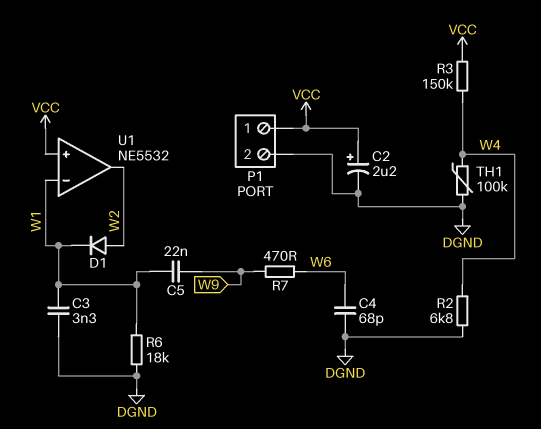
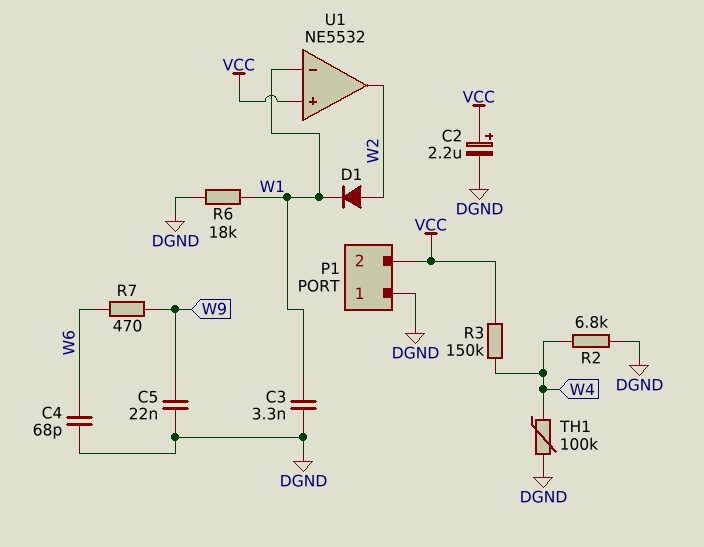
C5: 22nF (W1, W9) -> 22nF (DGND, W9)
P1 pin 1: VCC -> DGND
P1 pin 2: DGND -> VCC

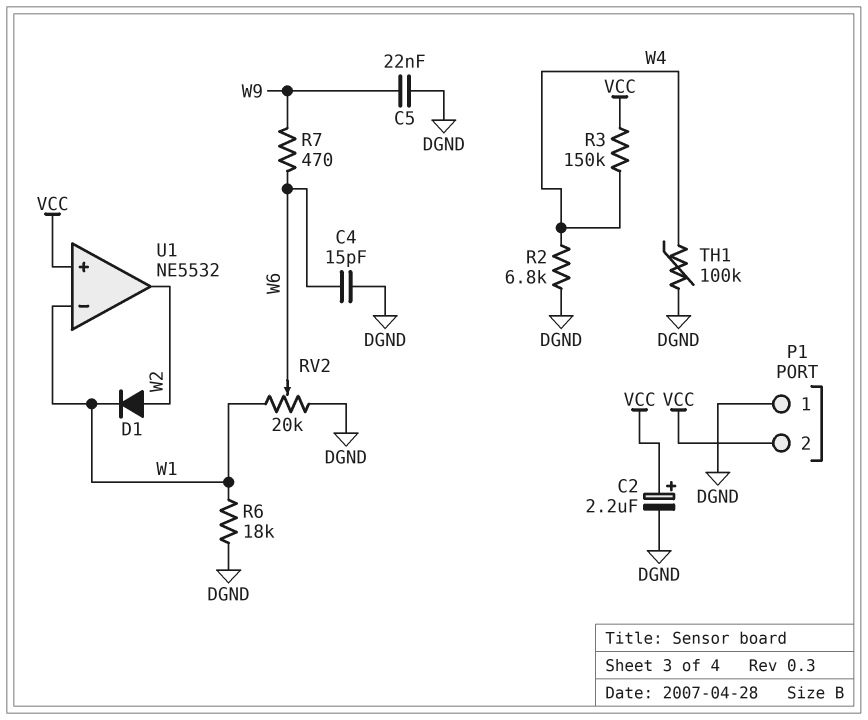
C3: 3.3nF (DGND, W1) -> none
C4: 68pF (DGND, W6) -> 15pF (DGND, W6)
RV2: none -> 20k (DGND, W1, wiper W6)

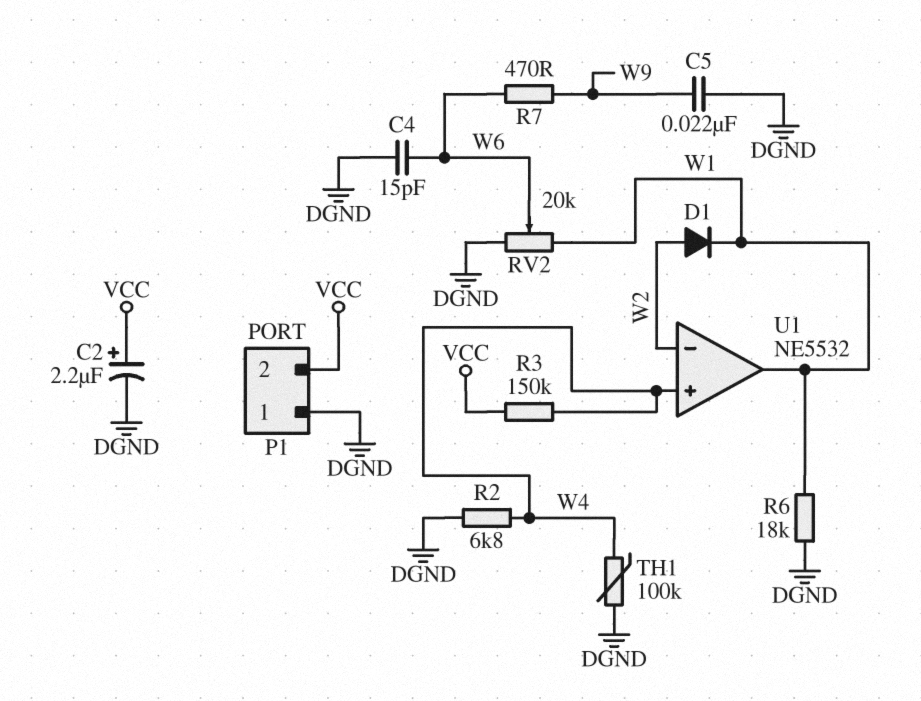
U1 pin in+: VCC -> W4
U1 pin in-: W1 -> W2
U1 pin out: W2 -> W1

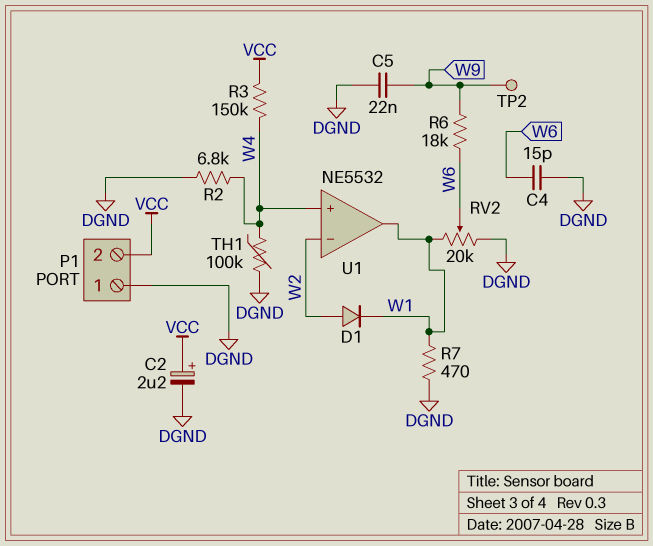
R6: 18k (DGND, W1) -> 18k (W6, W9)
R7: 470 (W6, W9) -> 470 (DGND, W1)
TP2: none -> test point (W9)

